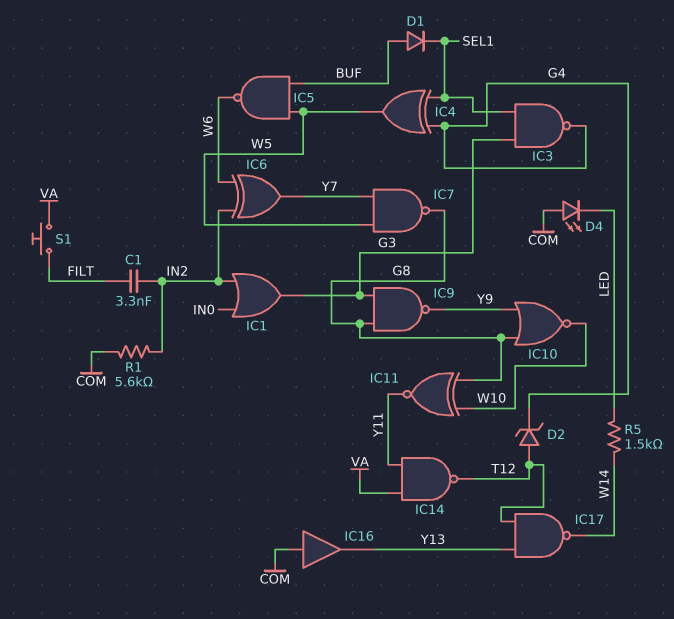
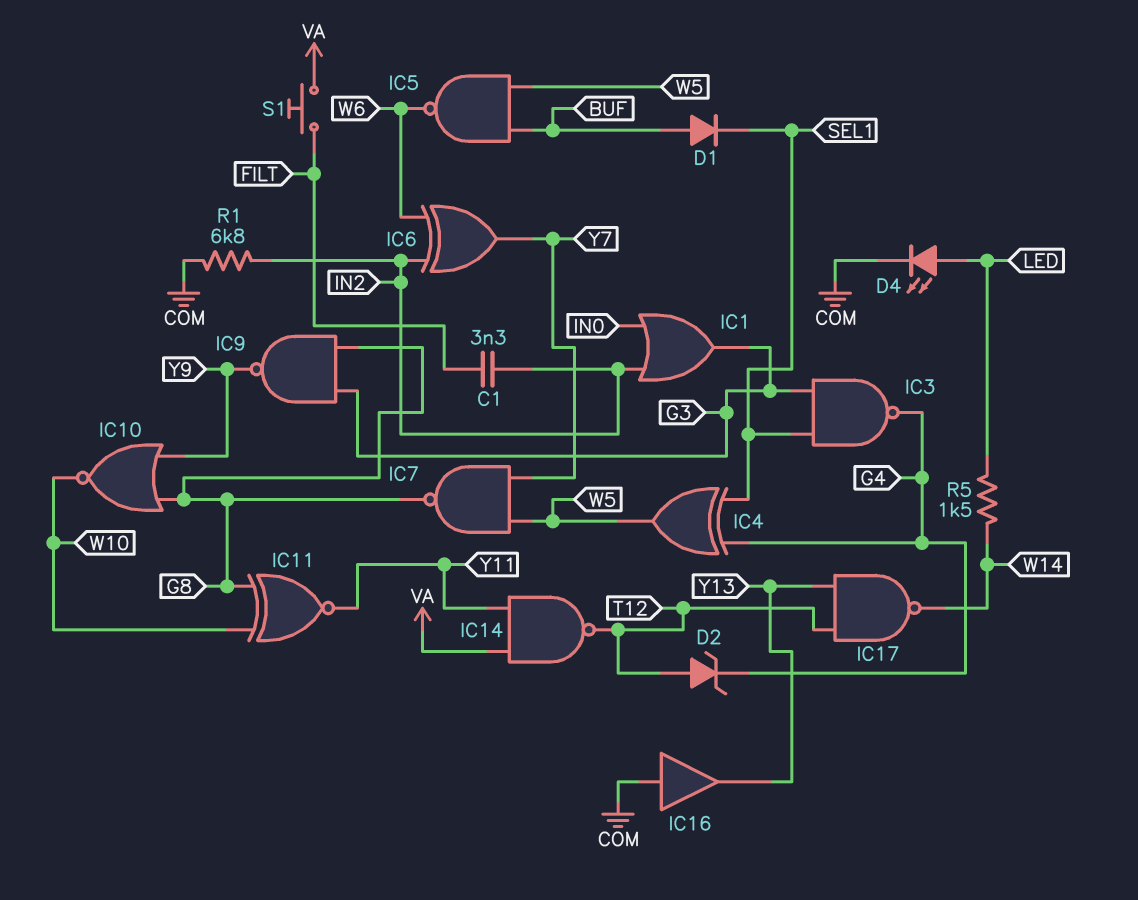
D4: LED (A COM, K LED) -> LED (A LED, K COM)
R1: 5.6k (COM, IN2) -> 6.8k (COM, IN2)

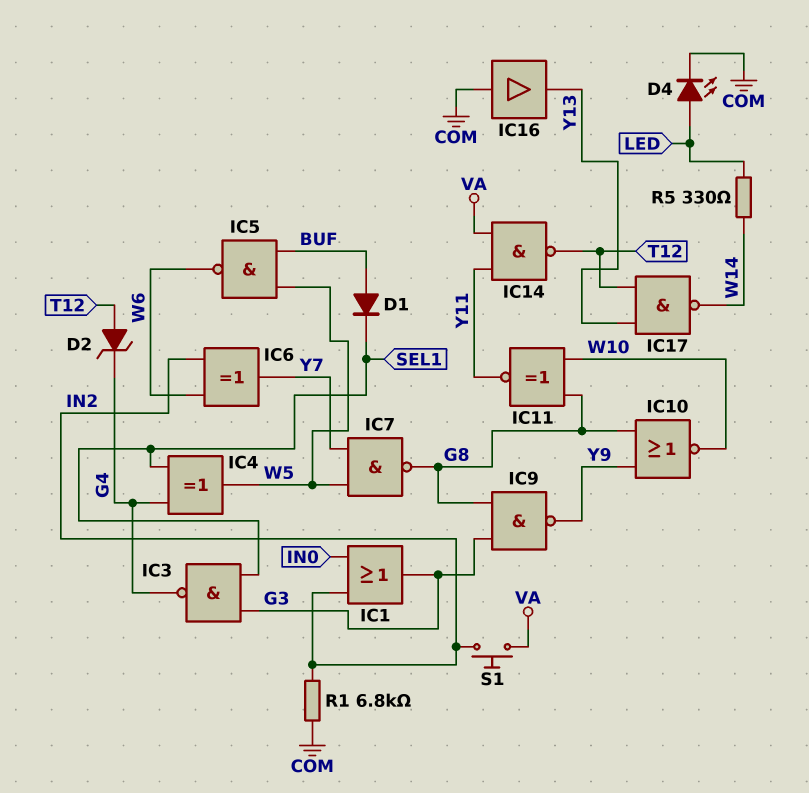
C1: 3.3nF (FILT, IN2) -> none
R5: 1.5k (LED, W14) -> 330 (LED, W14)
S1: button (FILT, VA) -> button (IN2, VA)

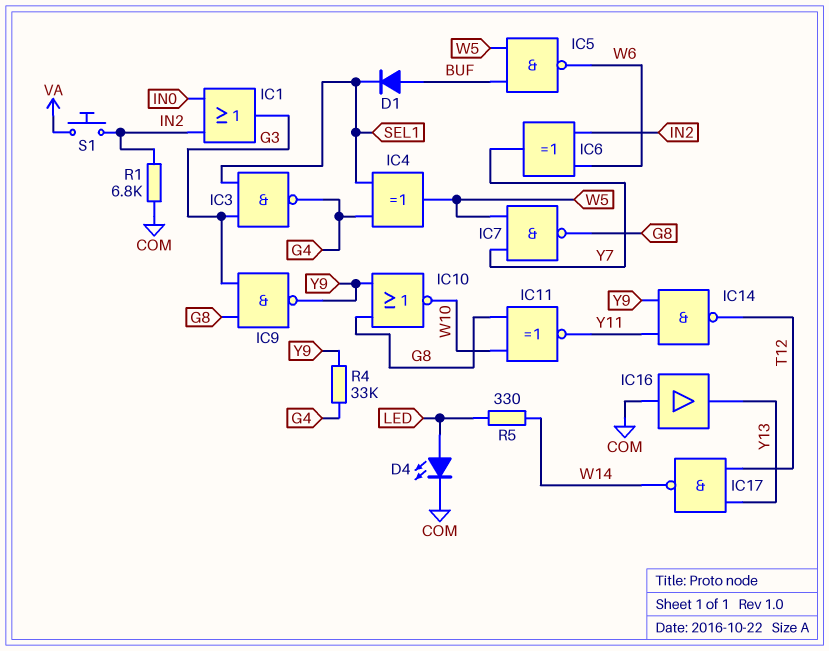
D2: zener (A T12, K G4) -> none
IC14: NAND (in VA, in Y11, out T12) -> NAND (in Y9, in Y11, out T12)
R4: none -> 33k (G4, Y9)

